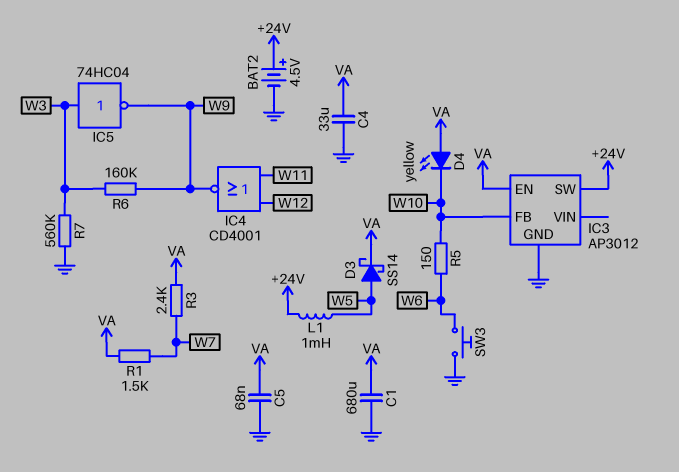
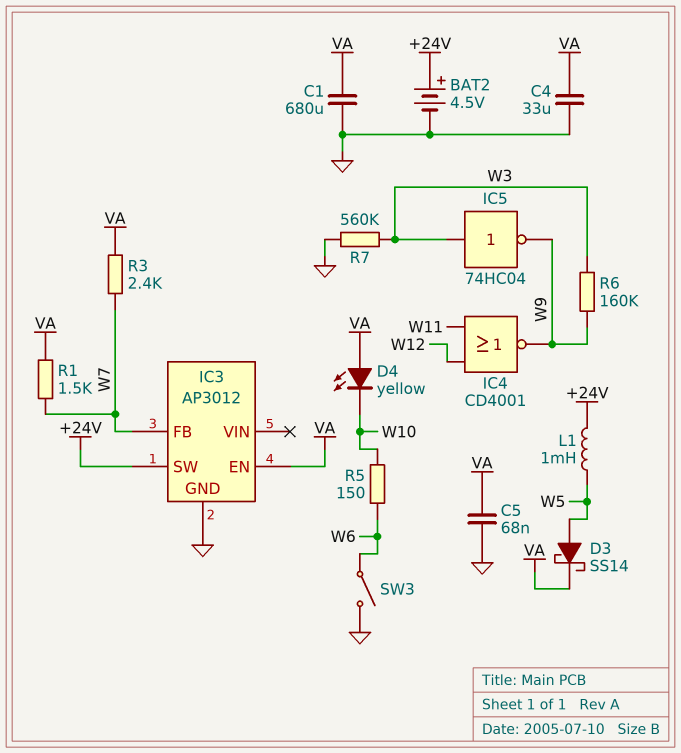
IC3 pin FB: W10 -> W7
SW3: button (GND, W6) -> switch (GND, W6)

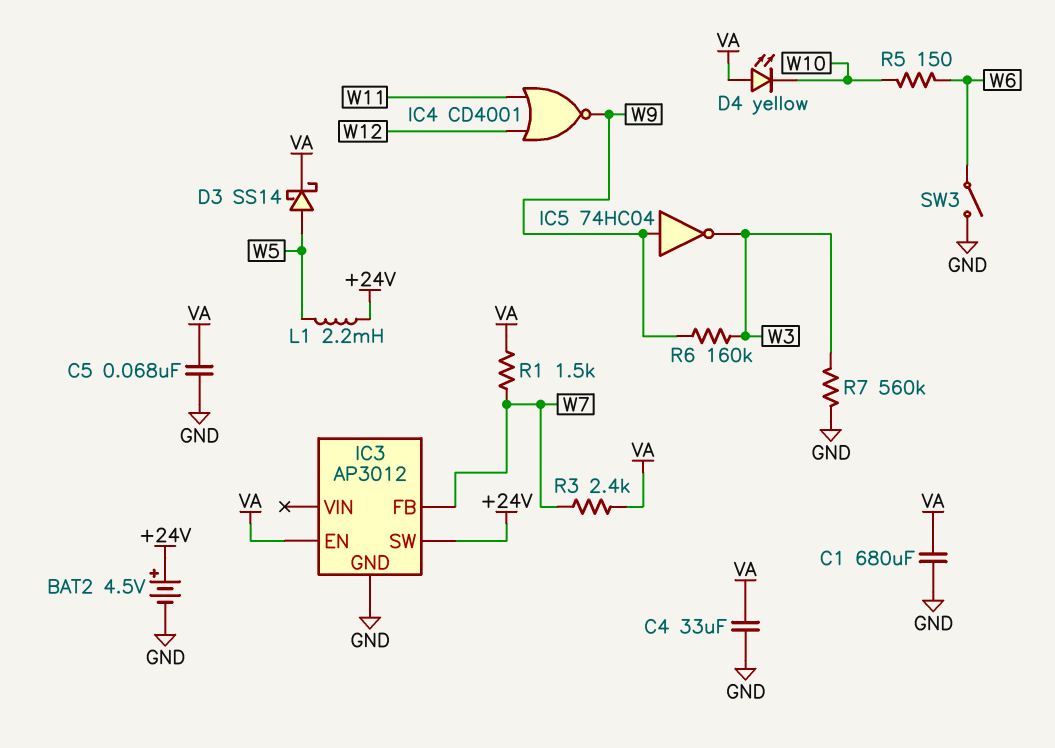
IC5: NOT 74HC04 (in W3, out W9) -> NOT 74HC04 (in W9, out W3)
L1: 1mH (+24V, W5) -> 2.2mH (+24V, W5)

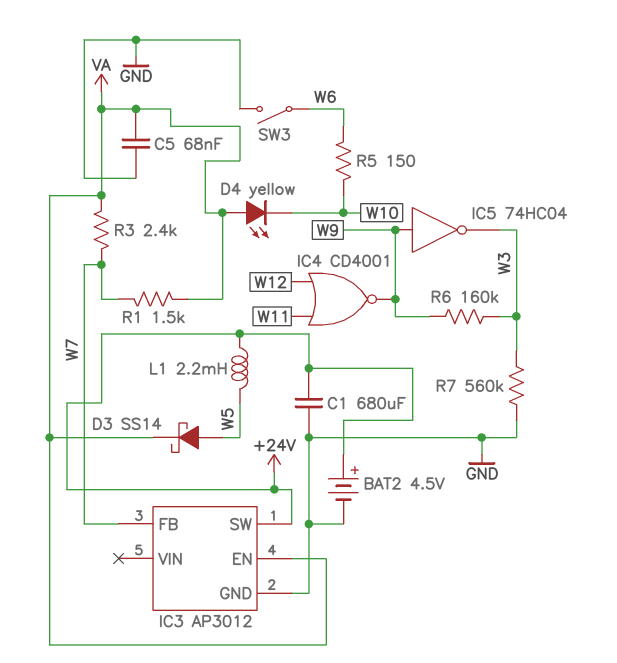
C1: 680uF (GND, VA) -> 680uF (+24V, GND)
C4: 33uF (GND, VA) -> none

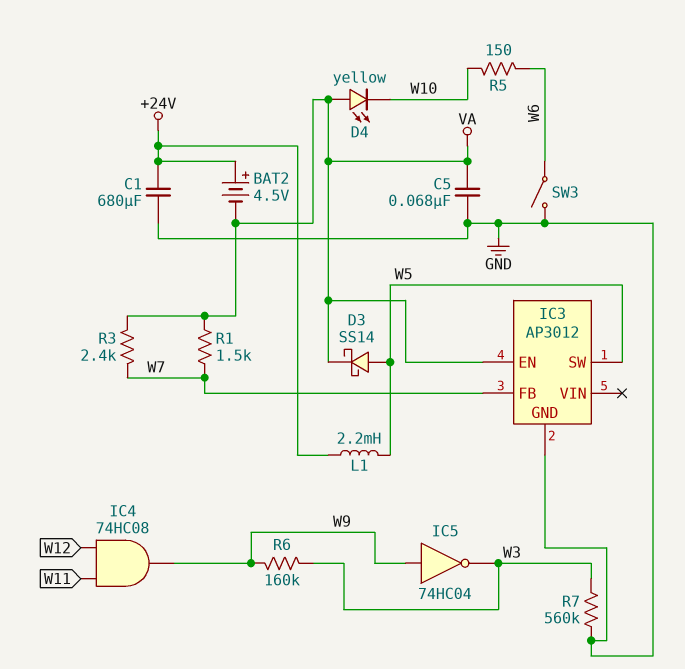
BAT2: 4.5V (plus +24V, minus GND) -> 4.5V (plus +24V, minus VA)
IC3 pin SW: +24V -> W5
IC4: NOR CD4001 (in W11, in W12, out W9) -> AND 74HC08 (in W11, in W12, out W9)

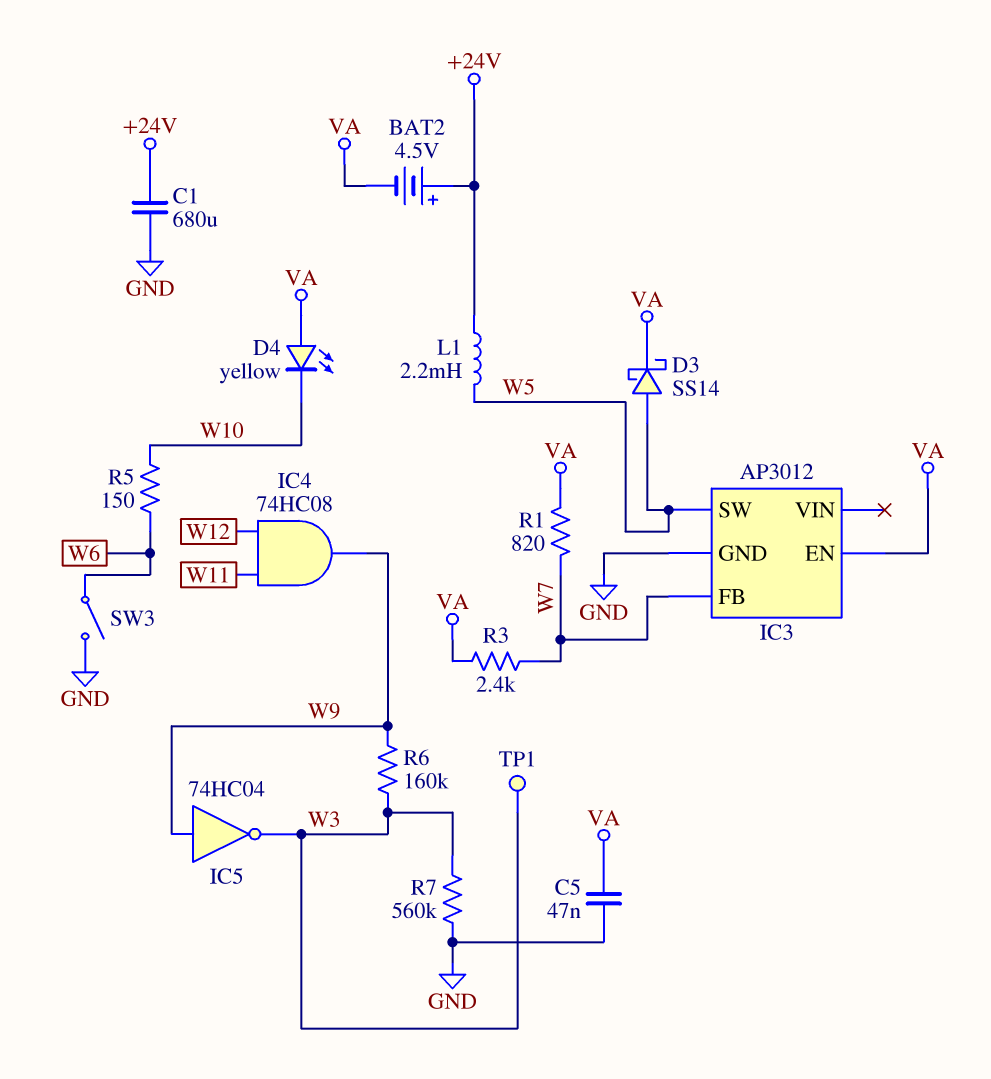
C5: 68nF (GND, VA) -> 47nF (GND, VA)
R1: 1.5k (VA, W7) -> 820 (VA, W7)
TP1: none -> test point (W3)

